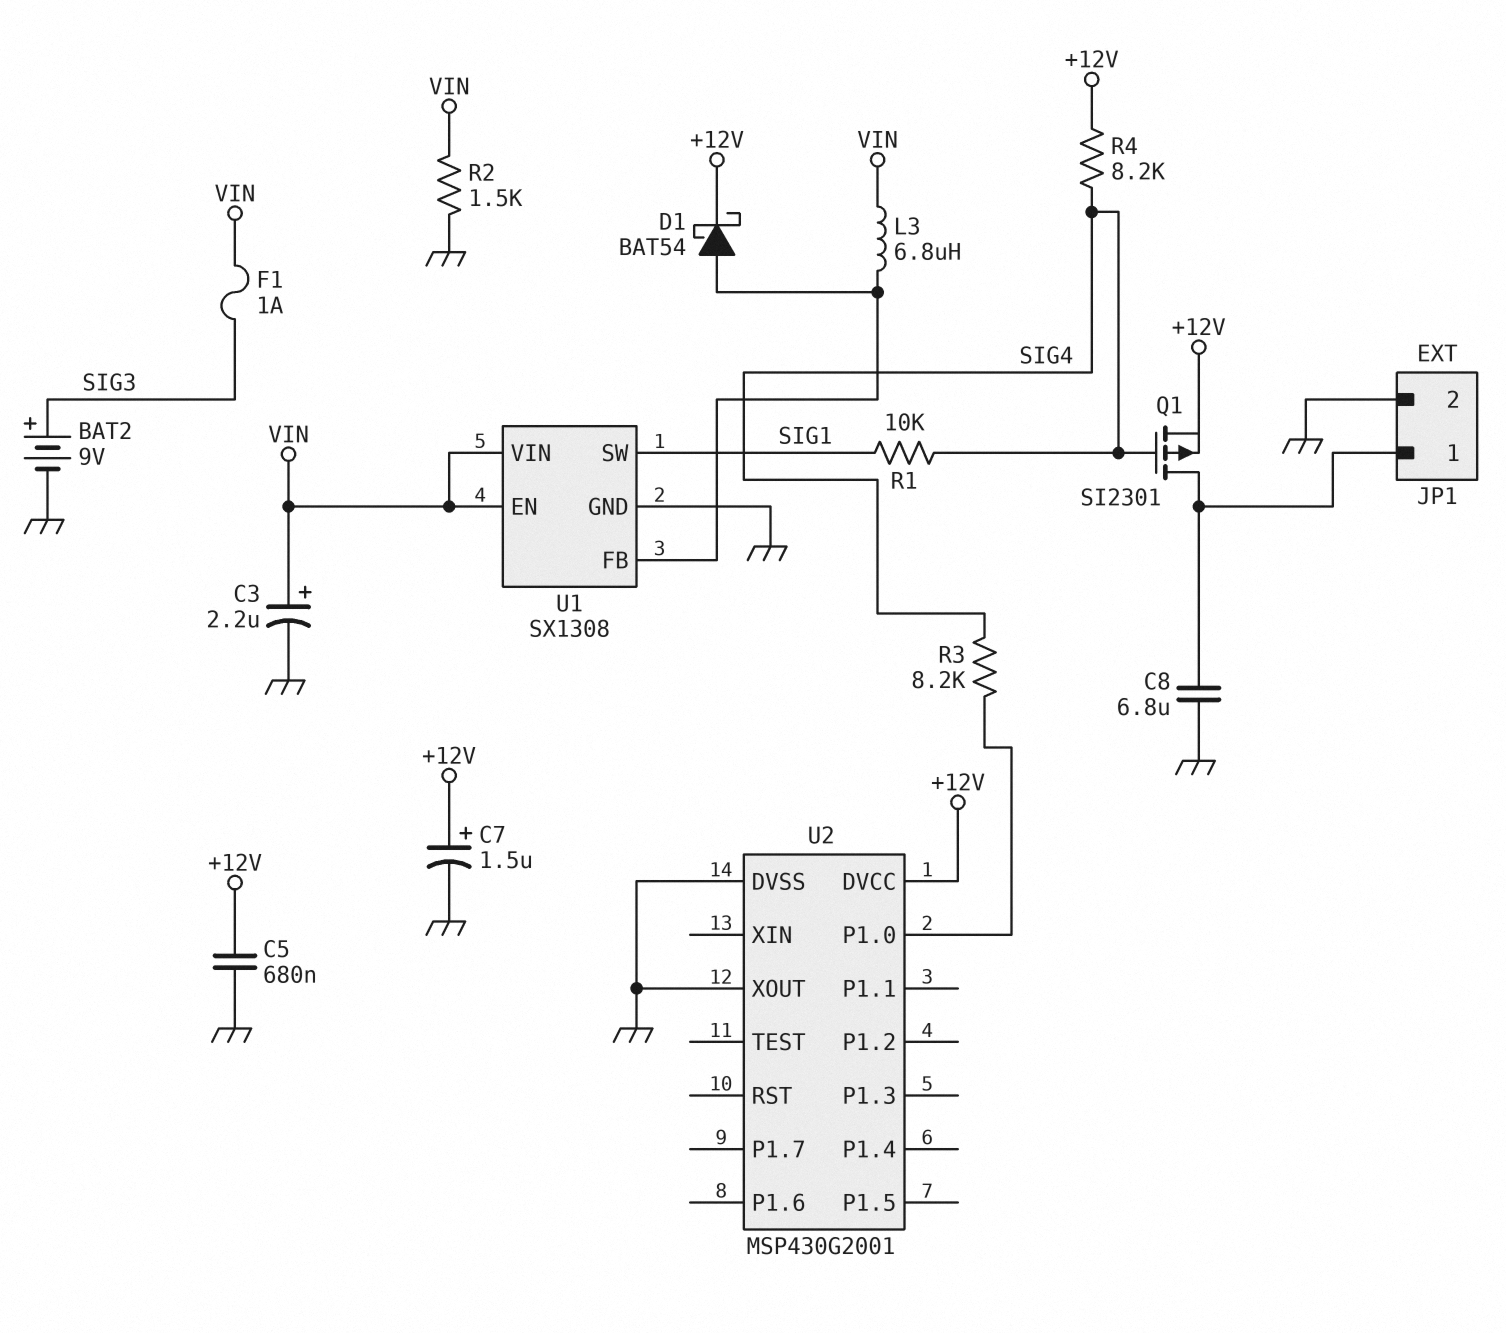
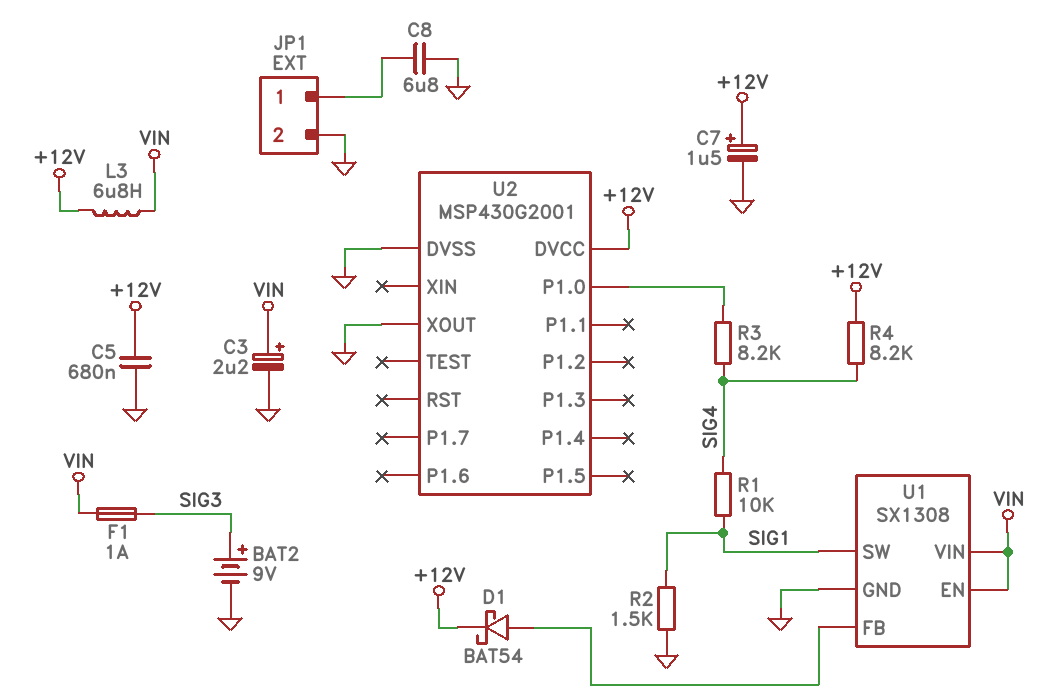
L3: 6.8uH (U1/FB, VIN) -> 6.8uH (+12V, VIN)
Q1: PMOS SI2301 (G SIG4, D JP1/1, S +12V) -> none
R2: 1.5k (GND, VIN) -> 1.5k (GND, SIG1)

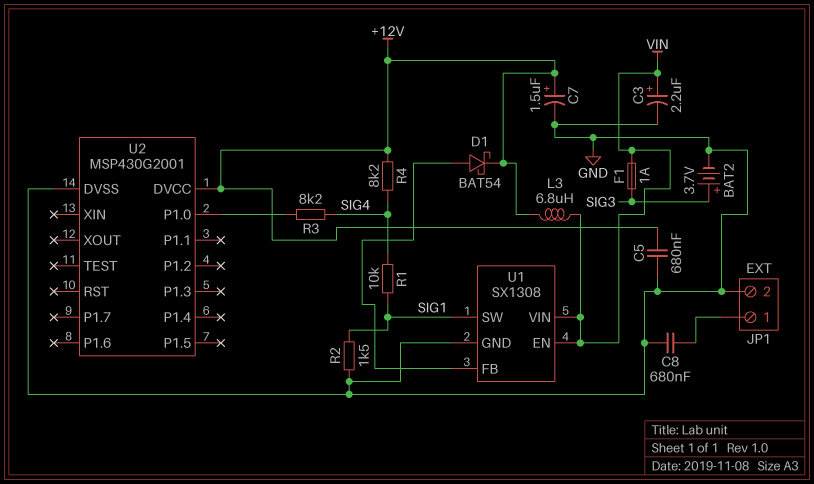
BAT2: 9V (plus SIG3, minus GND) -> 3.7V (plus SIG3, minus GND)
C8: 6.8uF (GND, JP1/1) -> 680nF (GND, JP1/1)
U2 pin XOUT: GND -> none

